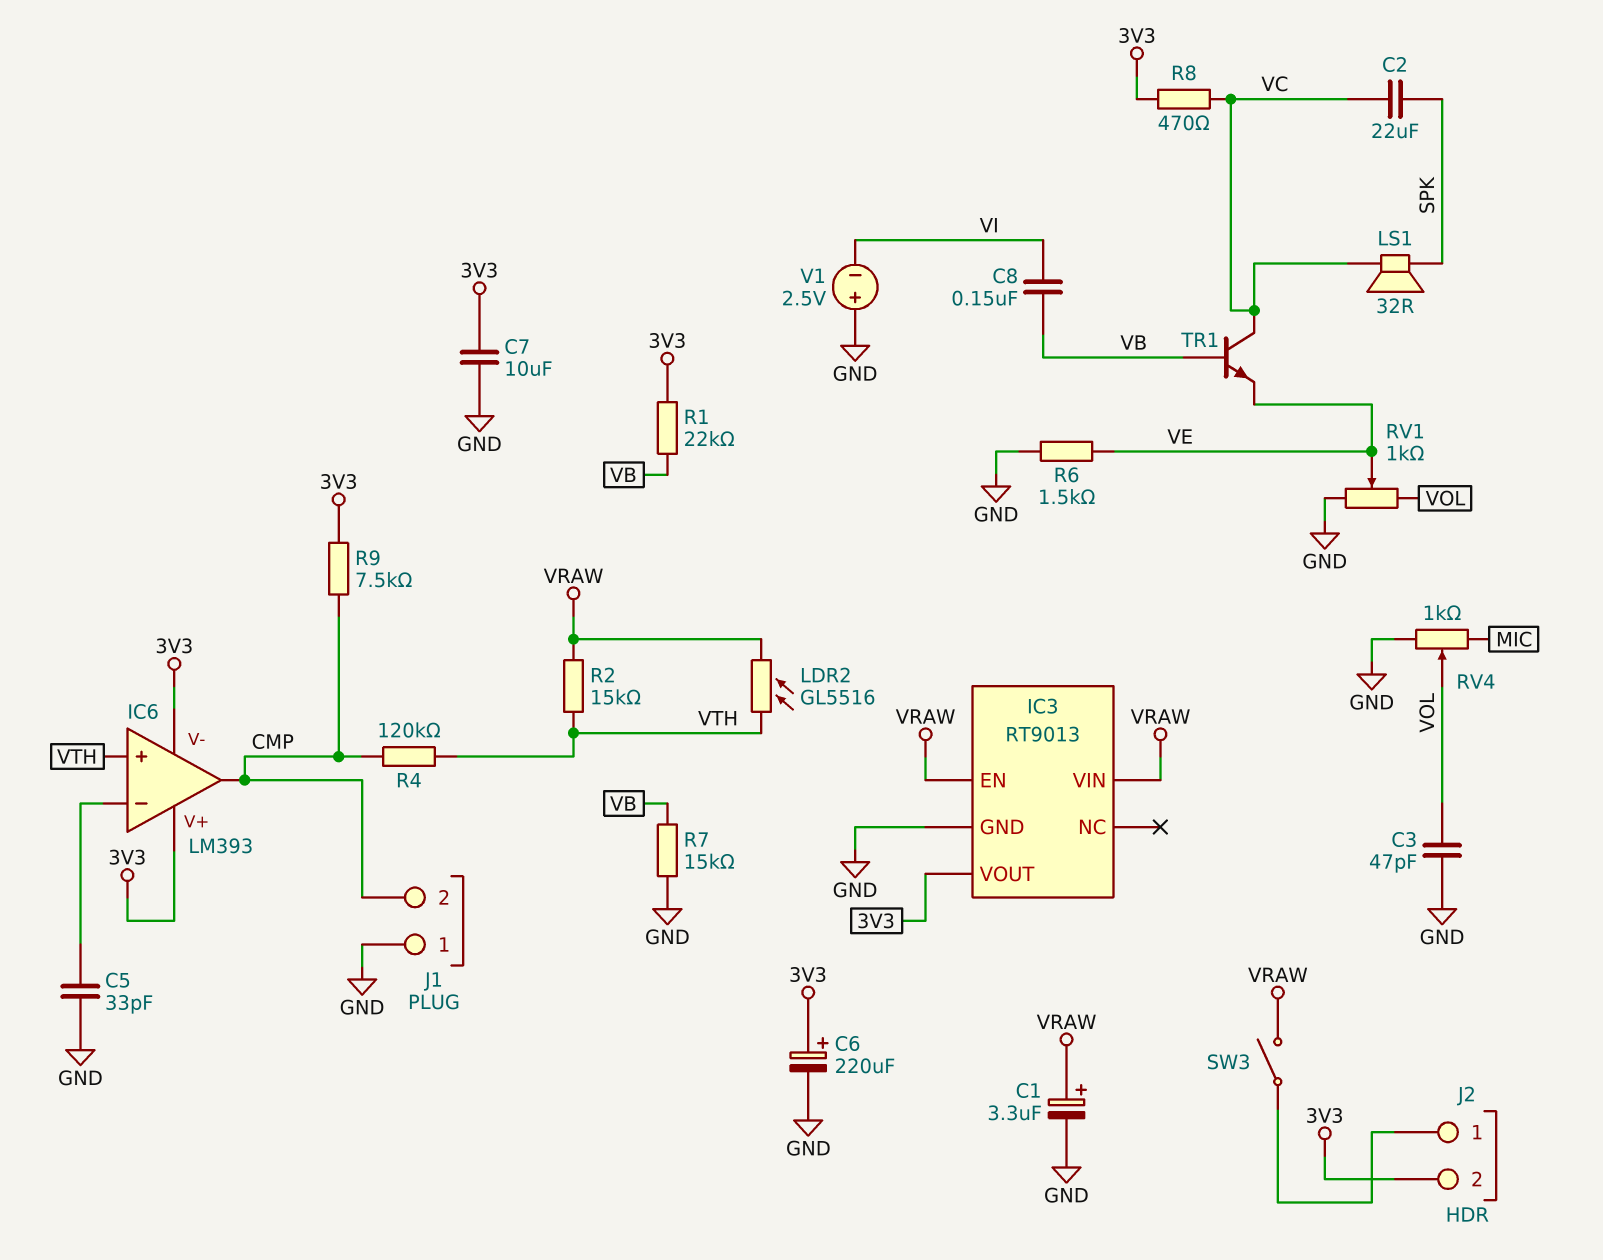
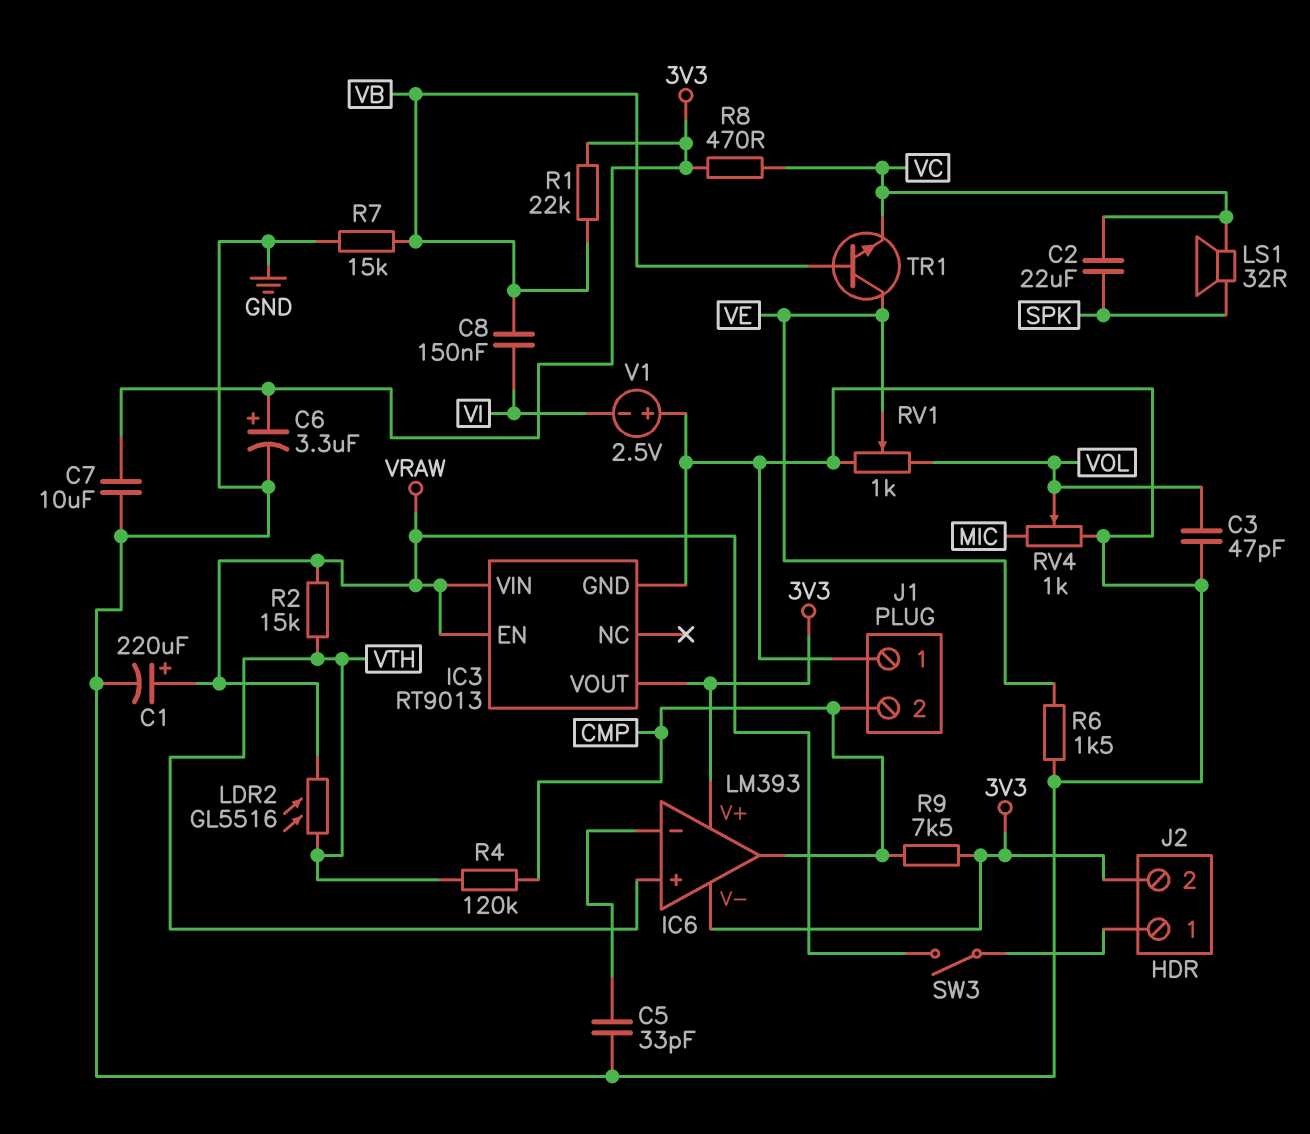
C1: 3.3uF (plus VRAW, minus GND) -> 220uF (plus VRAW, minus GND)
C6: 220uF (plus 3V3, minus GND) -> 3.3uF (plus 3V3, minus GND)
TR1: NPN (B VB, C VC, E VE) -> NPN (B VB, C VE, E VC)

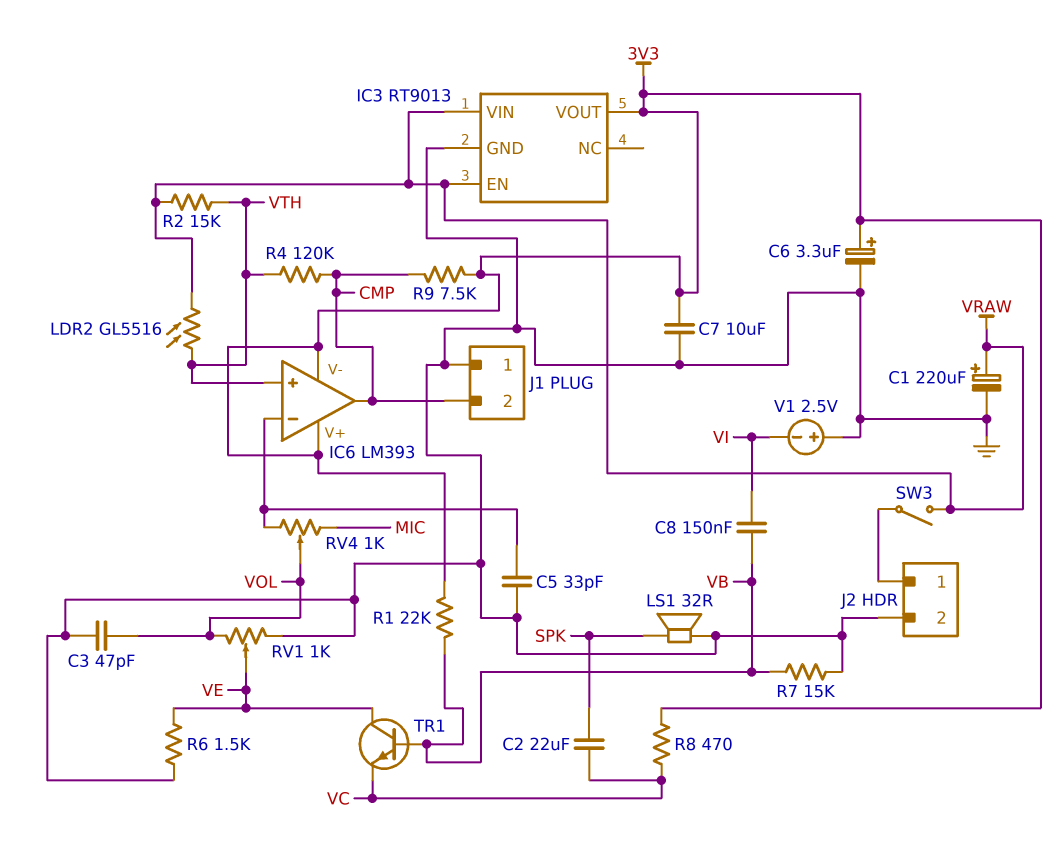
J2 pin 2: 3V3 -> GND
LS1: speaker 32R (SPK, VC) -> speaker 32R (GND, SPK)
RV4: 1k (GND, MIC, wiper VOL) -> 1k (IC6/in-, MIC, wiper VOL)

